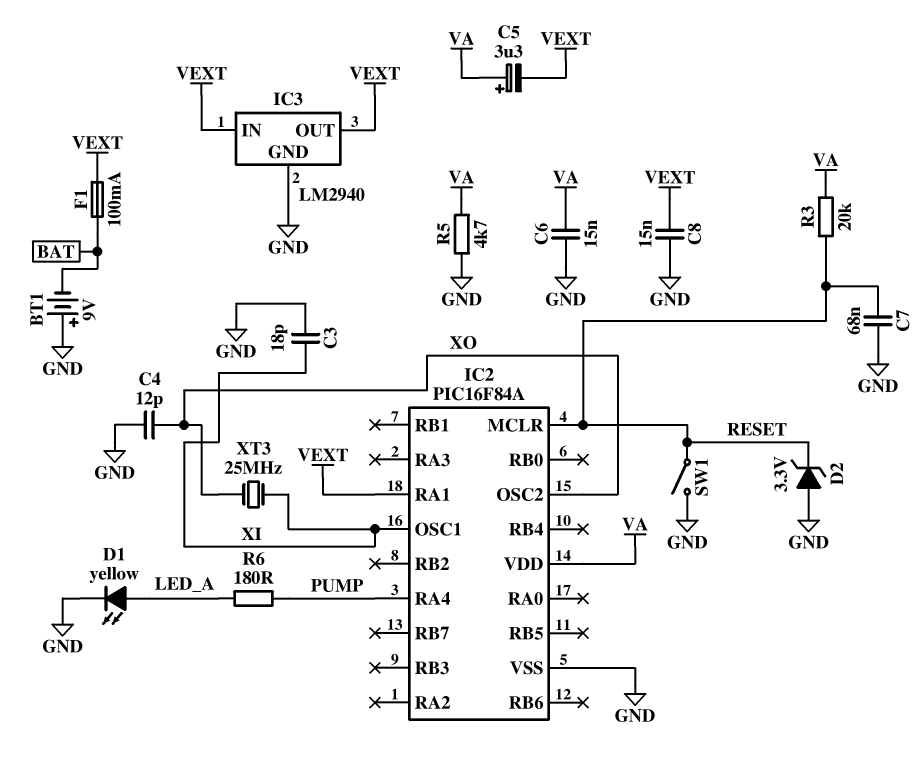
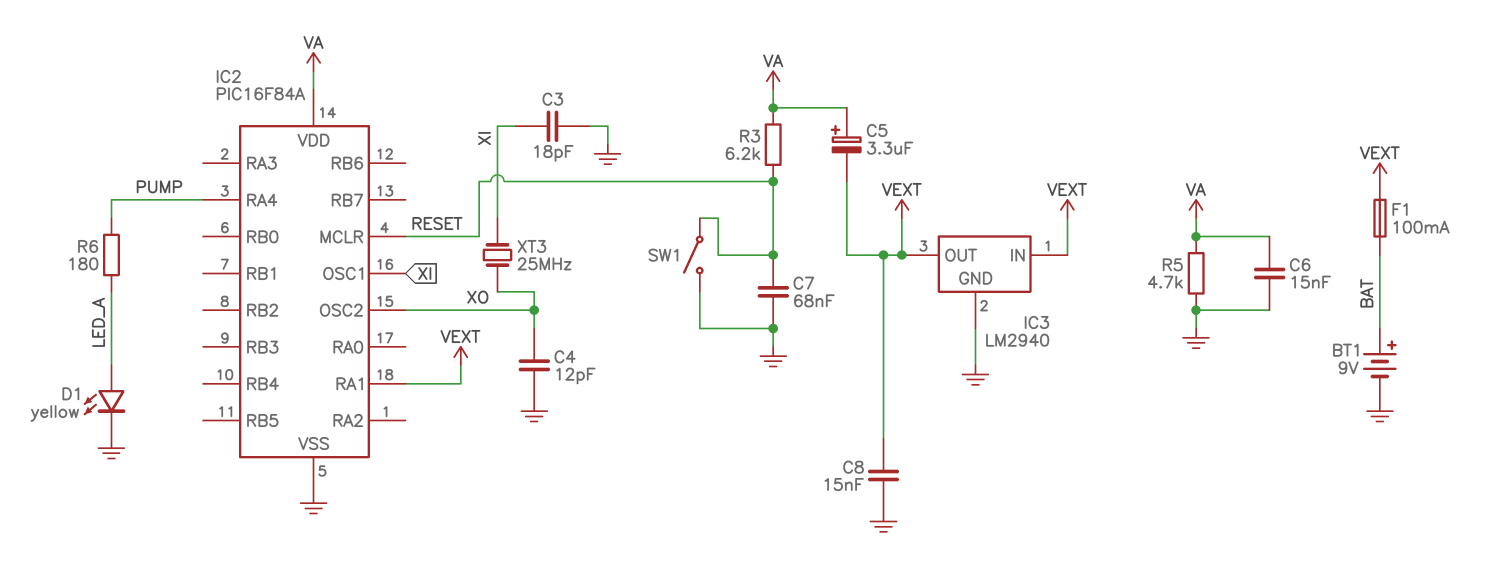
BT1: 9V (plus GND, minus BAT) -> 9V (plus BAT, minus GND)
D2: zener 3.3V (A GND, K RESET) -> none
R3: 20k (RESET, VA) -> 6.2k (RESET, VA)

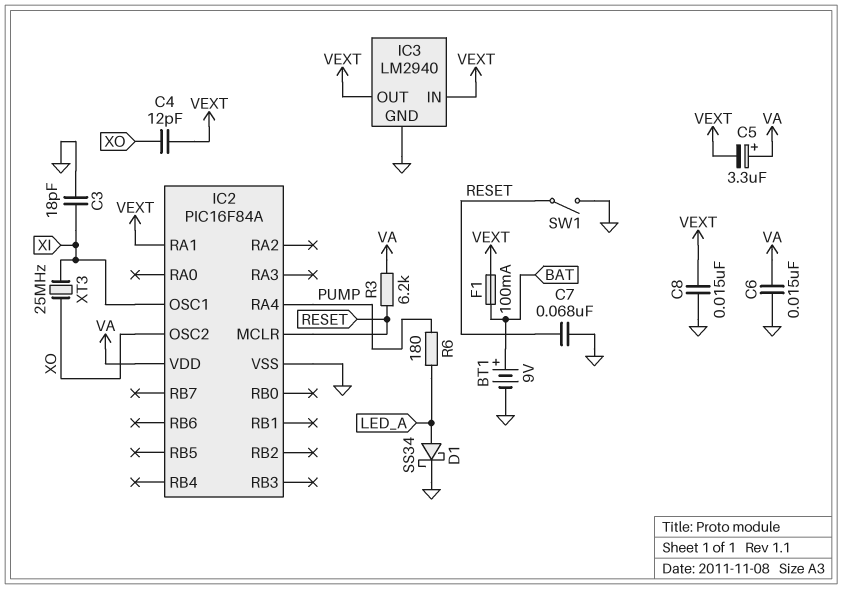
C4: 12pF (GND, XO) -> 12pF (VEXT, XO)
D1: LED yellow (A LED_A, K GND) -> schottky SS34 (A LED_A, K GND)
R5: 4.7k (GND, VA) -> none

